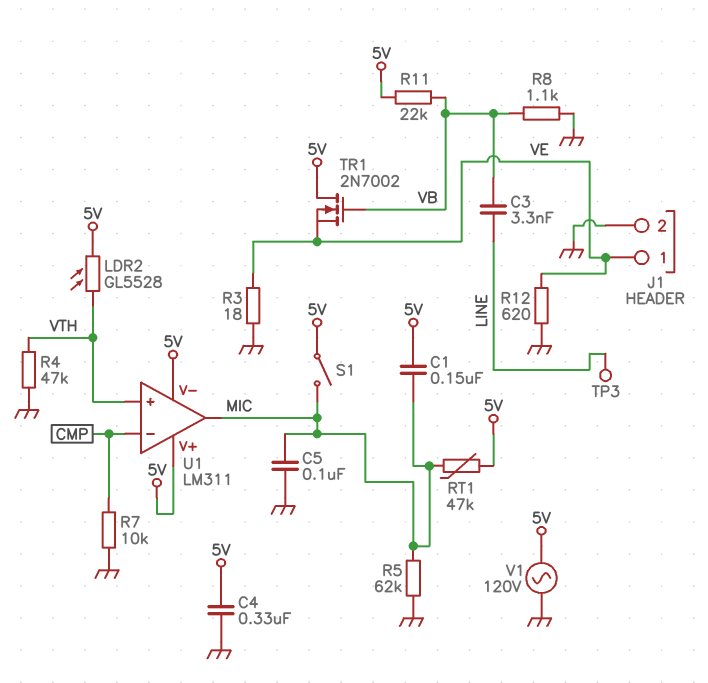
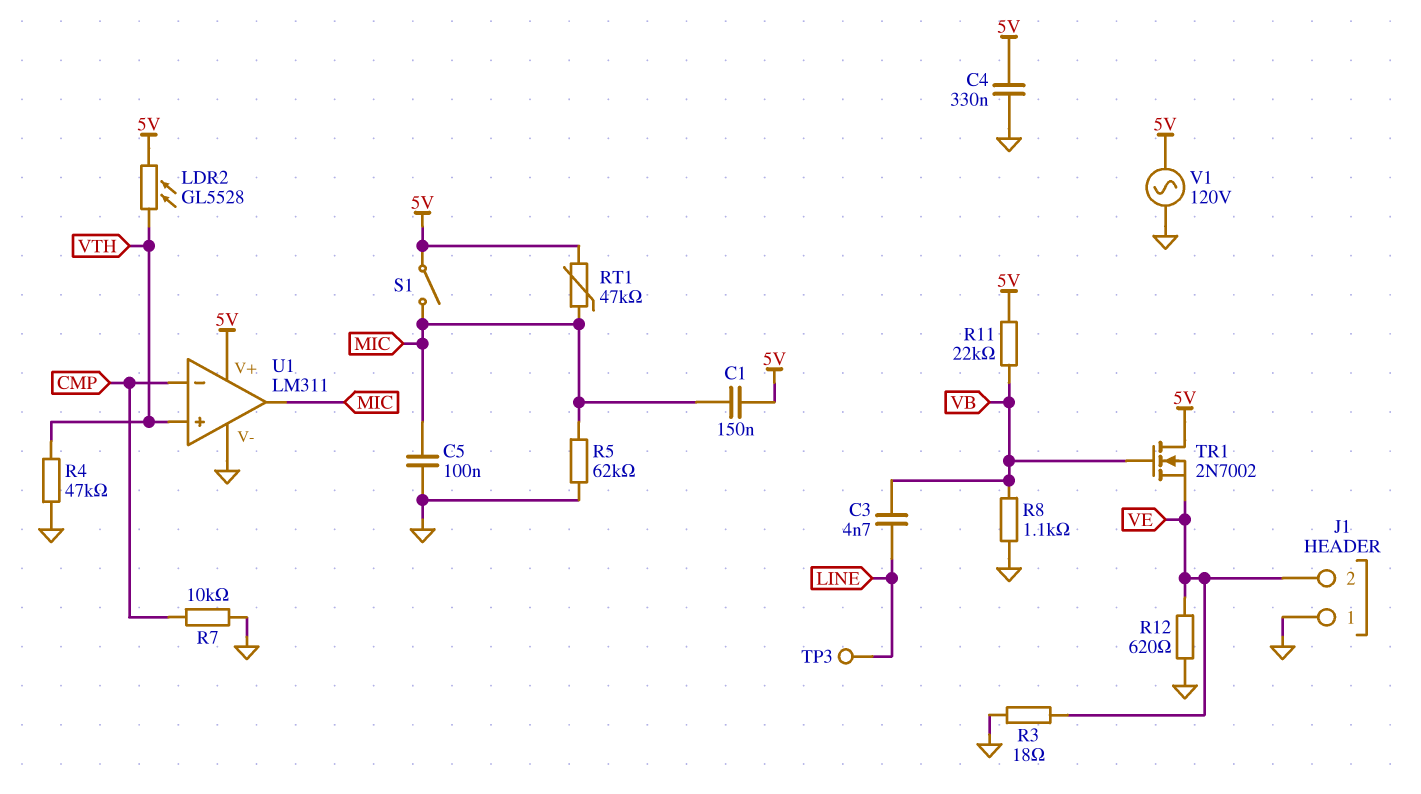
C3: 3.3nF (LINE, VB) -> 4.7nF (LINE, VB)
J1 pin 1: VE -> GND
J1 pin 2: GND -> VE
U1 pin V-: 5V -> GND

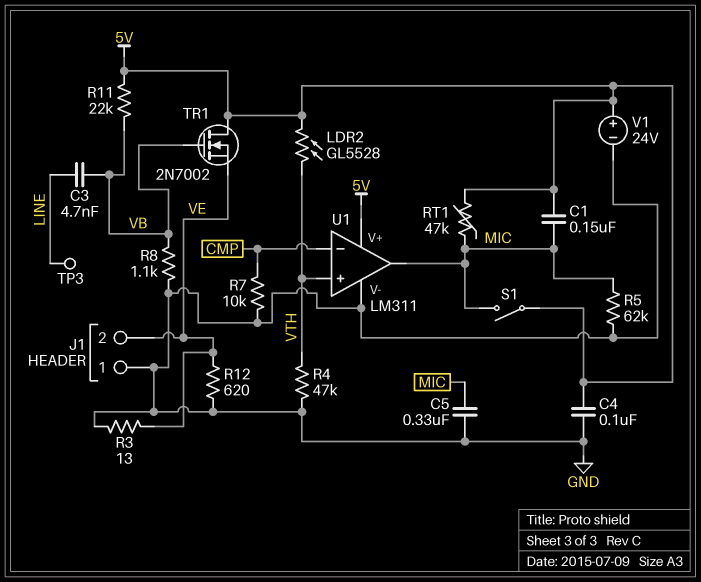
C4: 330nF (5V, GND) -> 100nF (5V, GND)
C5: 100nF (GND, MIC) -> 330nF (GND, MIC)
R3: 18 (GND, VE) -> 13 (GND, VE)
V1: AC 120V (5V, GND) -> 24V (plus 5V, minus GND)

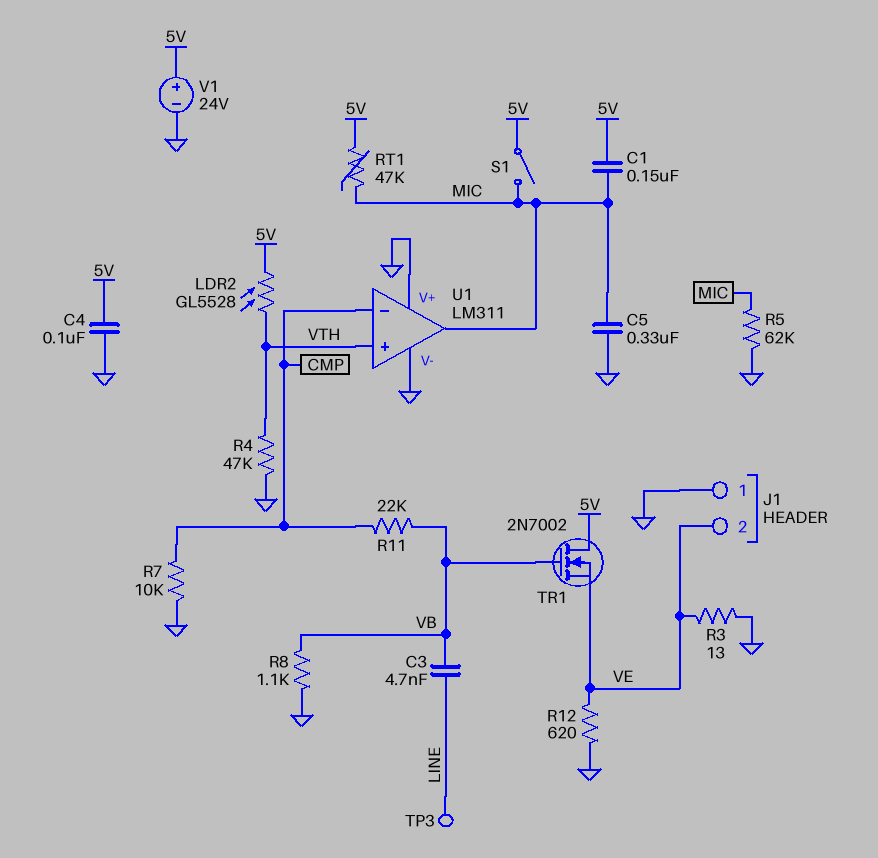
R11: 22k (5V, VB) -> 22k (CMP, VB)
U1 pin V+: 5V -> GND

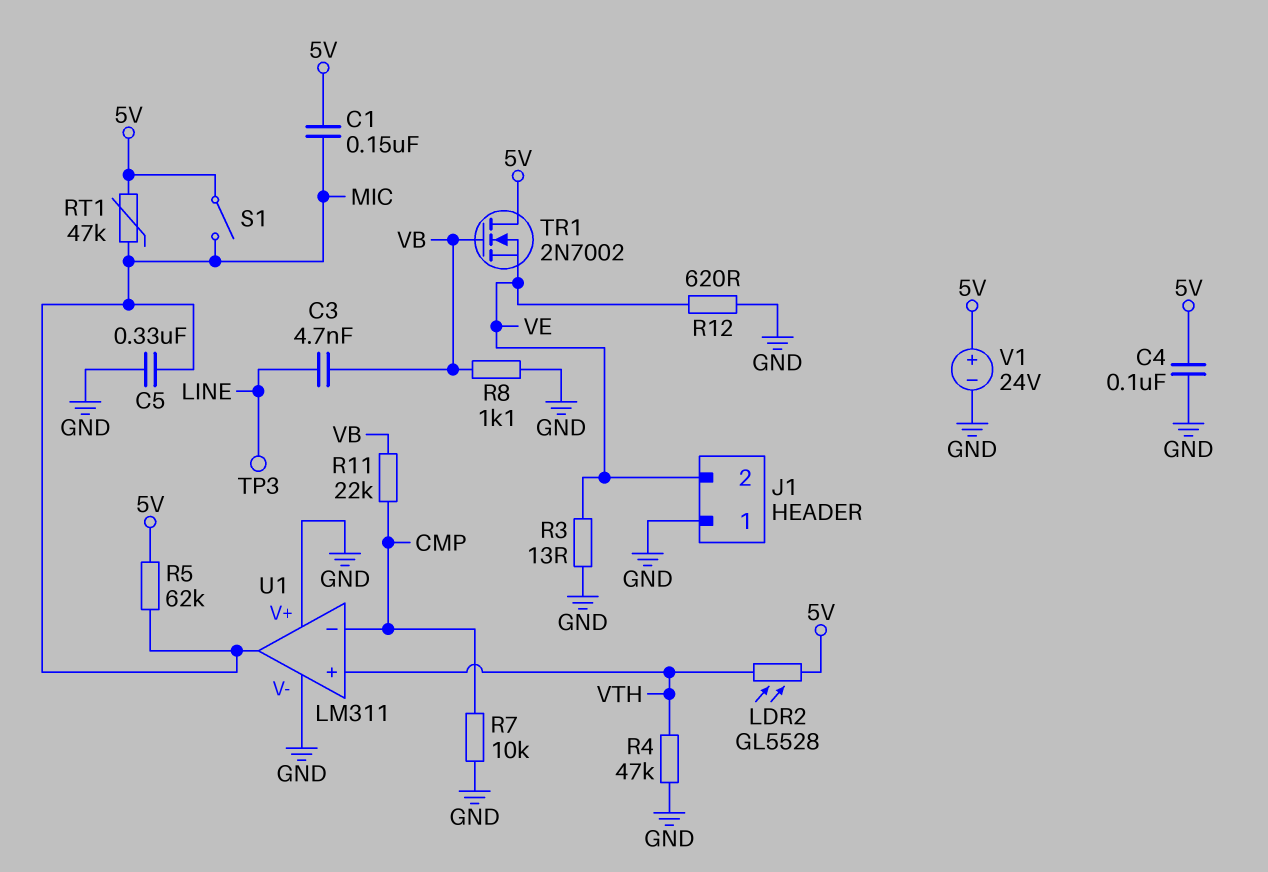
R5: 62k (GND, MIC) -> 62k (5V, MIC)

